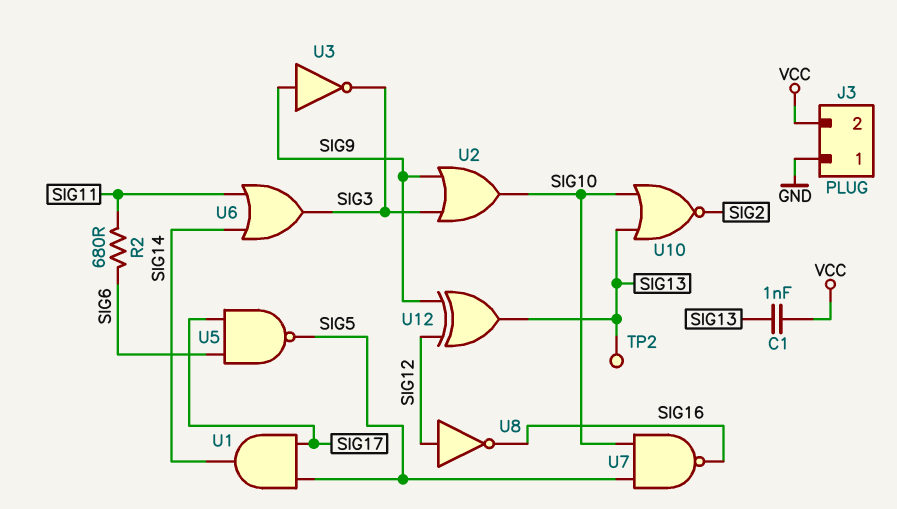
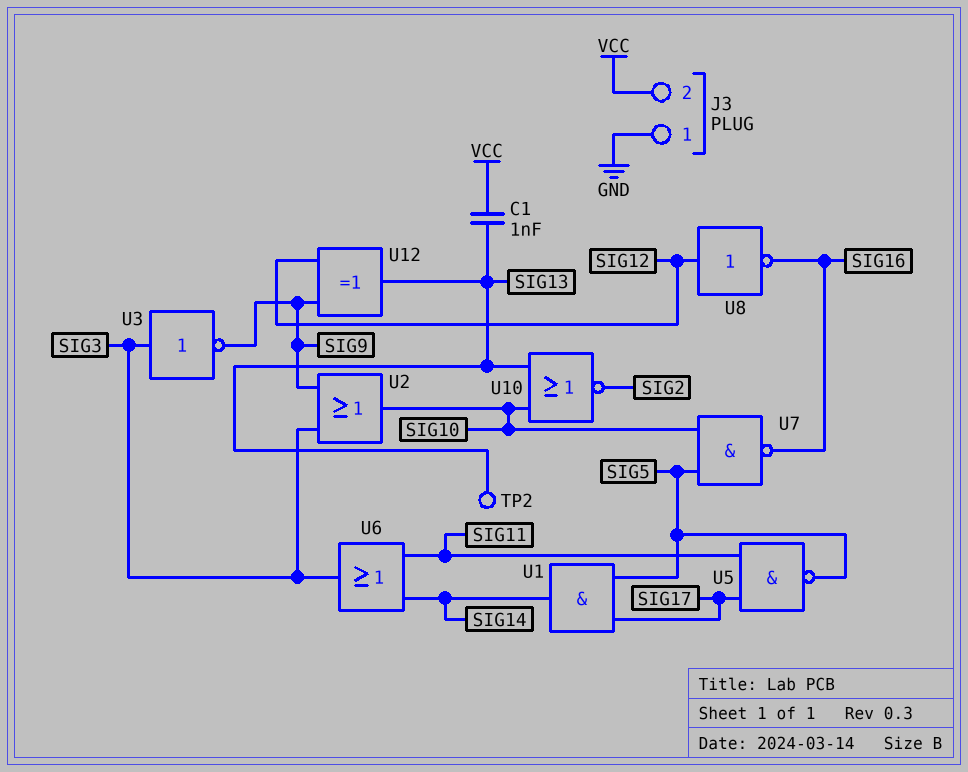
R2: 680 (SIG6, SIG11) -> none
U3: NOT (in SIG9, out SIG3) -> NOT (in SIG3, out SIG9)
U5: NAND (in SIG6, in SIG17, out SIG5) -> NAND (in SIG11, in SIG17, out SIG5)

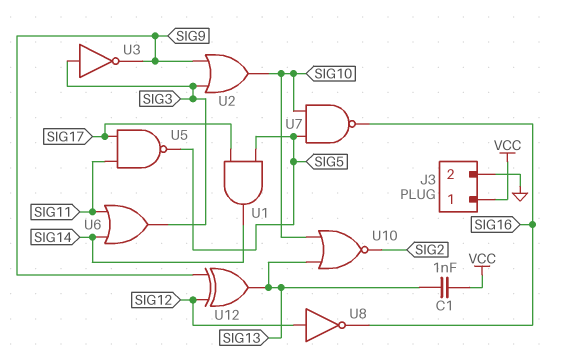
J3 pin 1: GND -> VCC
J3 pin 2: VCC -> GND
TP2: test point (SIG13) -> none

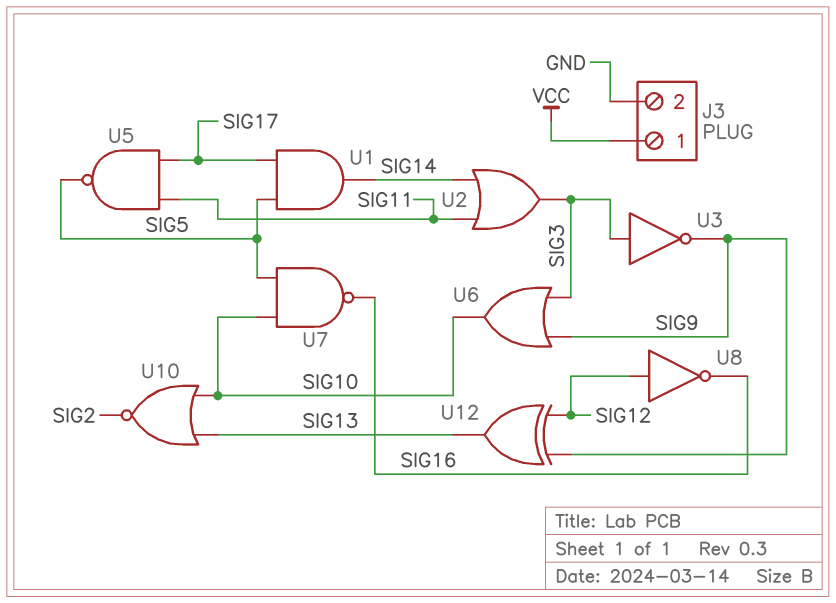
C1: 1nF (SIG13, VCC) -> none
U2: OR (in SIG3, in SIG9, out SIG10) -> OR (in SIG11, in SIG14, out SIG3)
U6: OR (in SIG11, in SIG14, out SIG3) -> OR (in SIG3, in SIG9, out SIG10)

